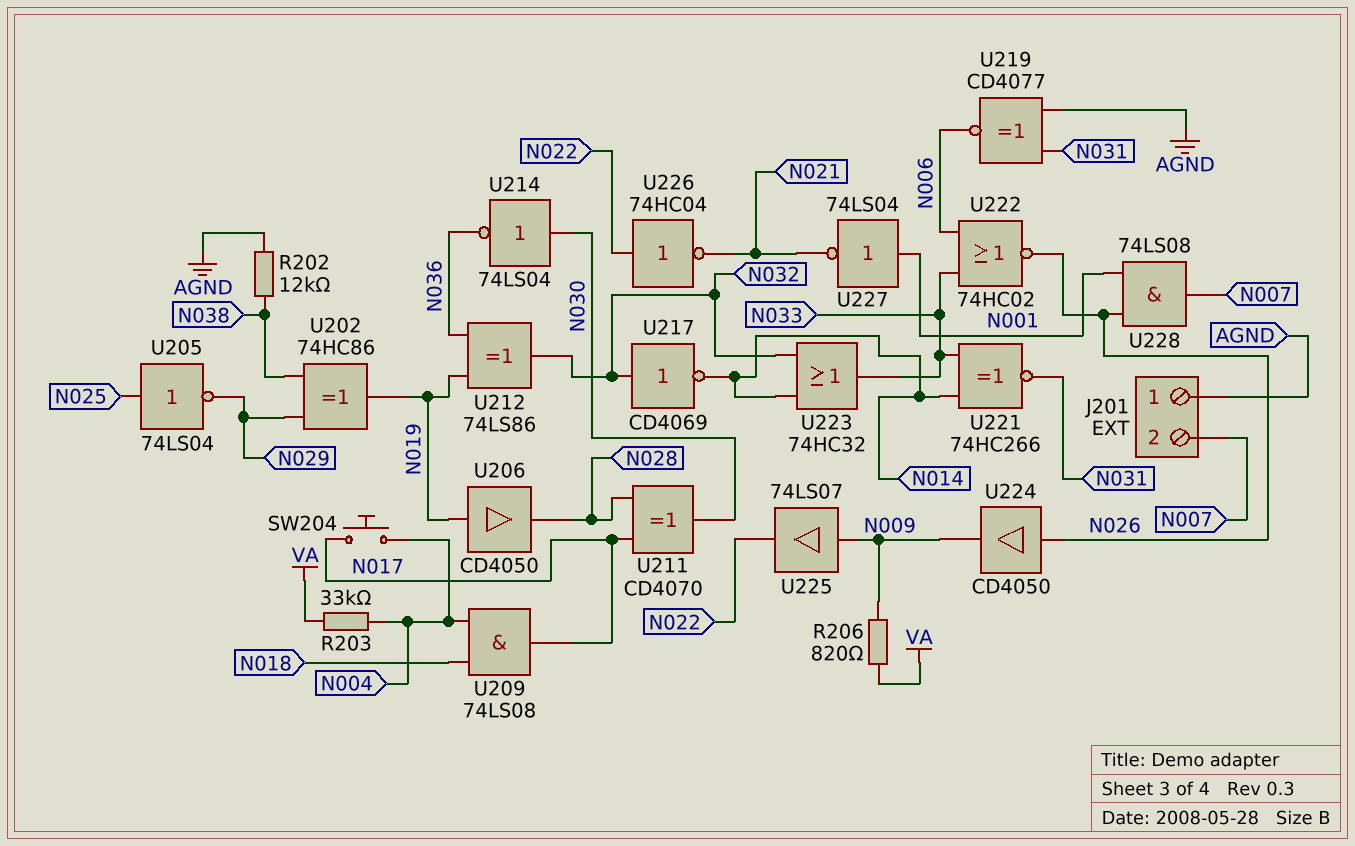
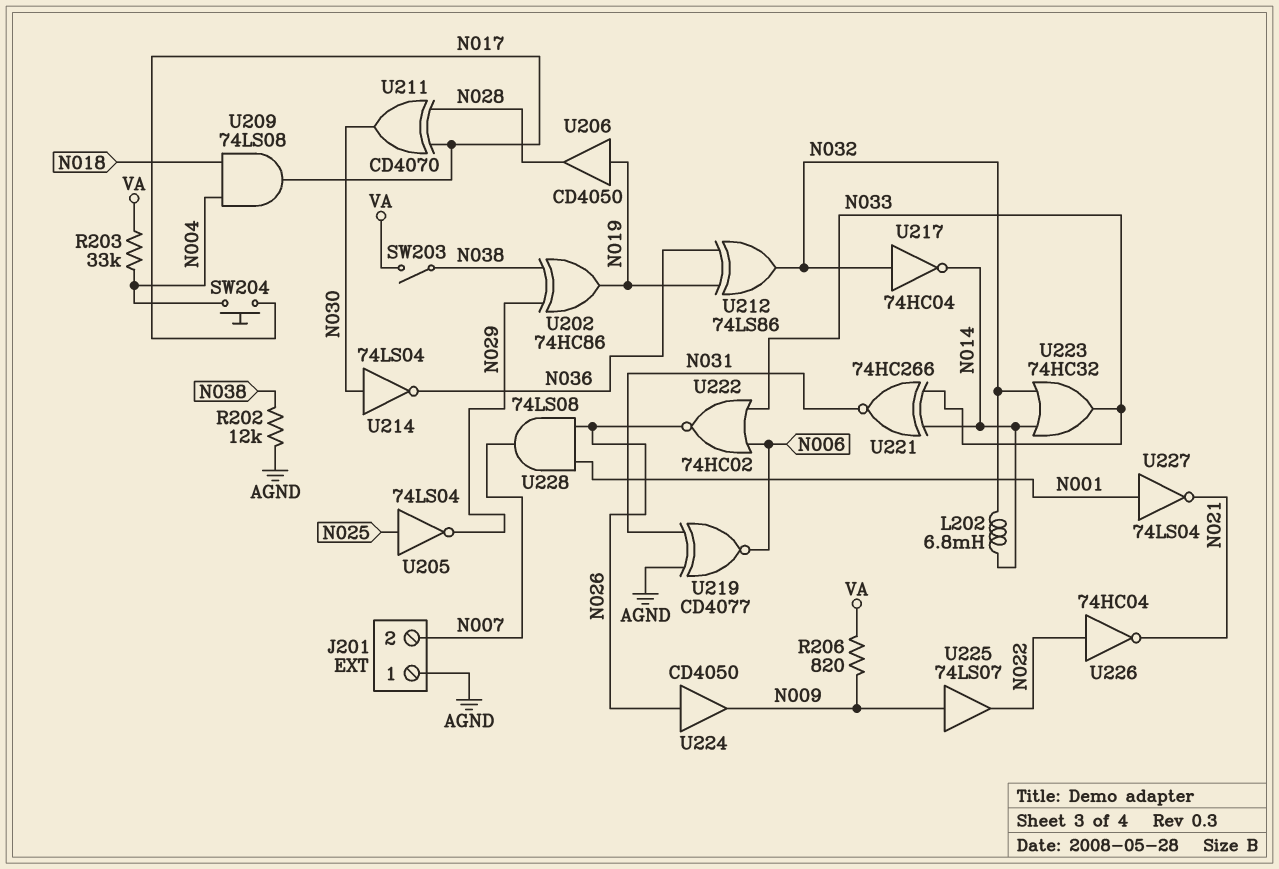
L202: none -> 6.8mH (N014, N032)
SW203: none -> switch (N038, VA)
U217: NOT CD4069 (in N032, out N014) -> NOT 74HC04 (in N032, out N014)

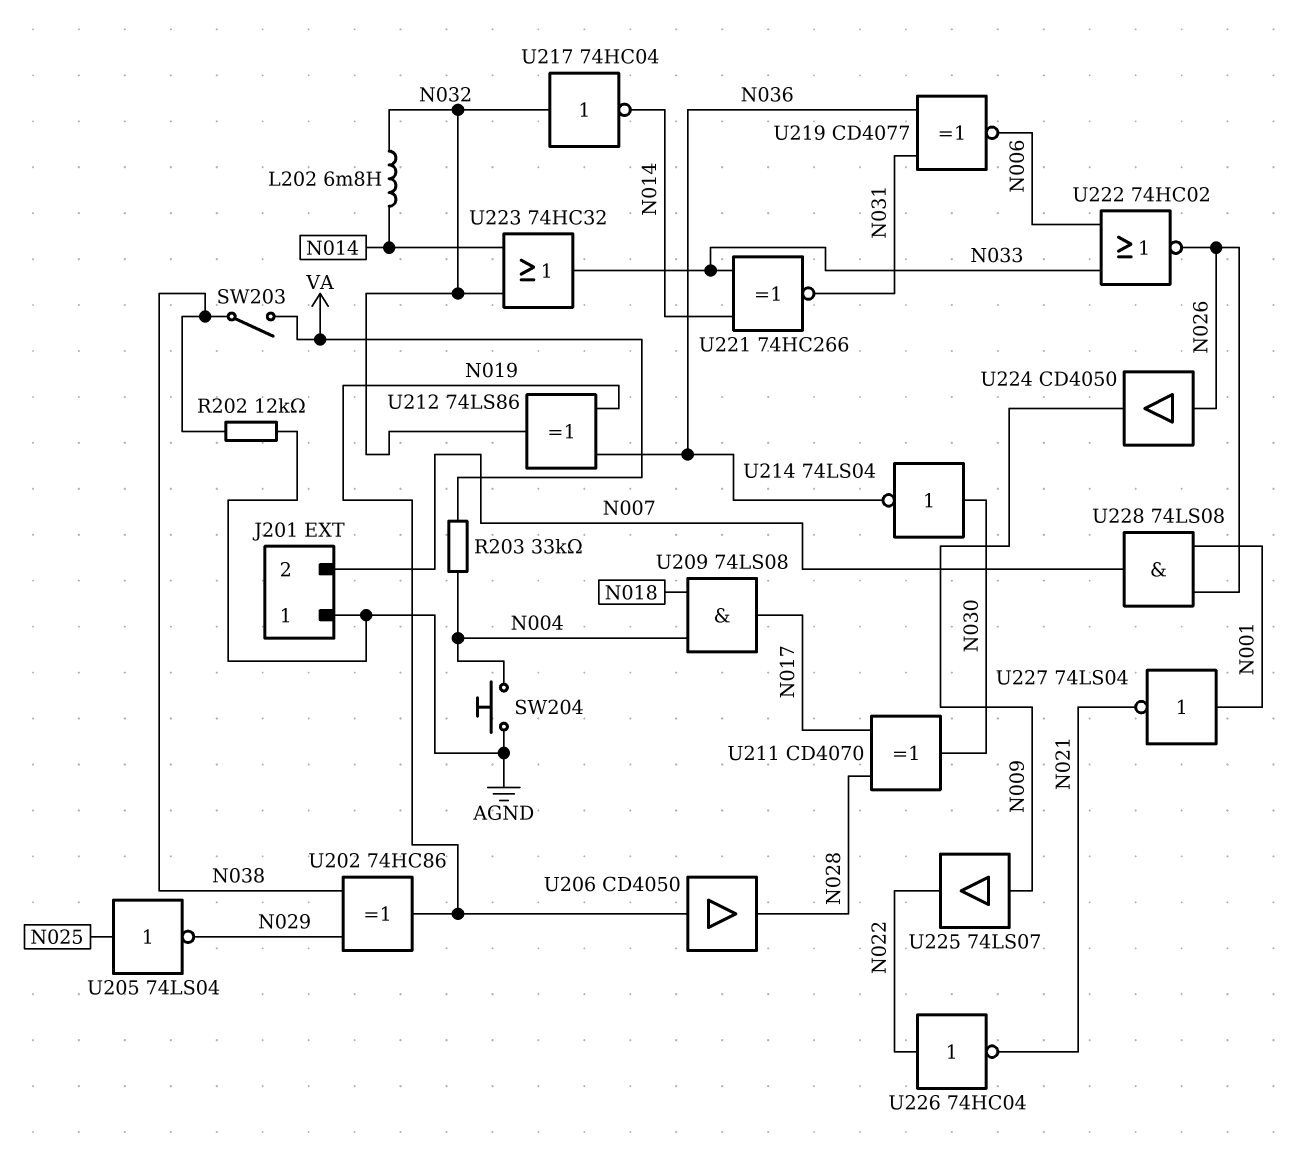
R206: 820 (N009, VA) -> none
SW204: button (N004, N017) -> button (AGND, N004)
U219: XNOR CD4077 (in AGND, in N031, out N006) -> XNOR CD4077 (in N031, in N036, out N006)

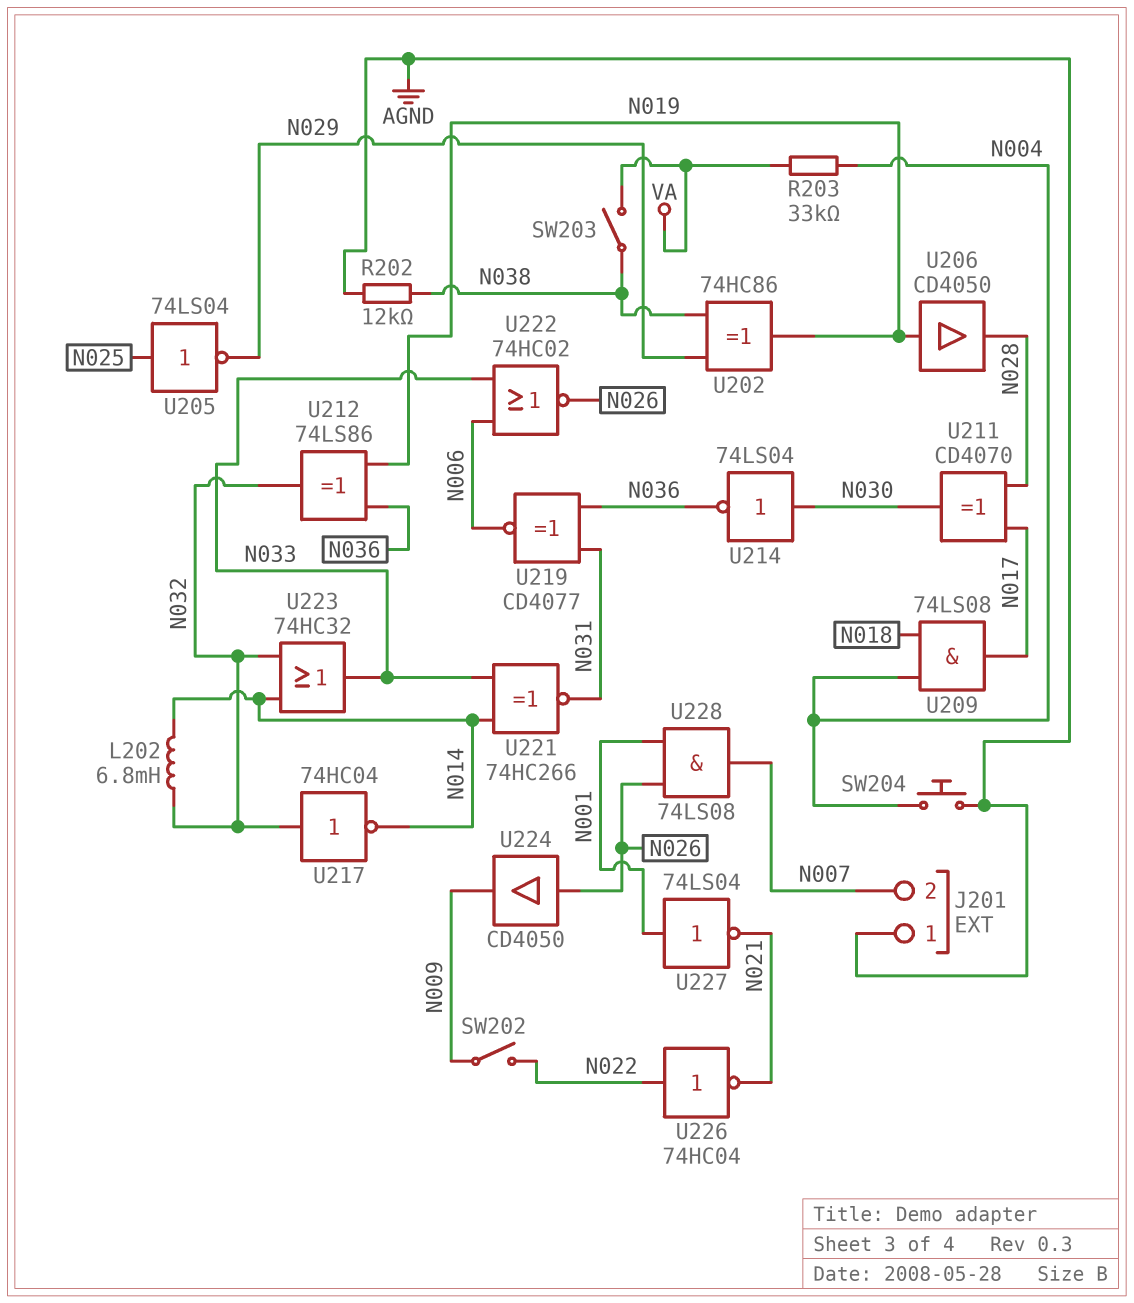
SW202: none -> switch (N009, N022)
U225: buffer 74LS07 (in N009, out N022) -> none

